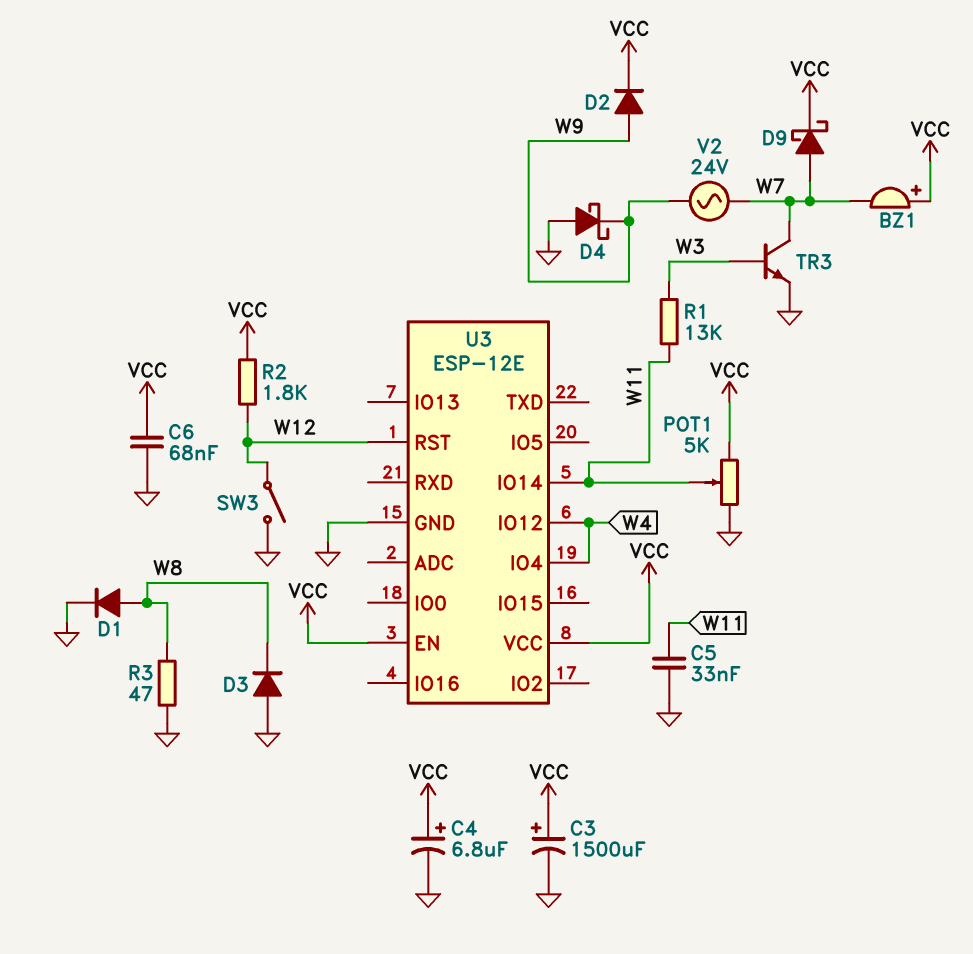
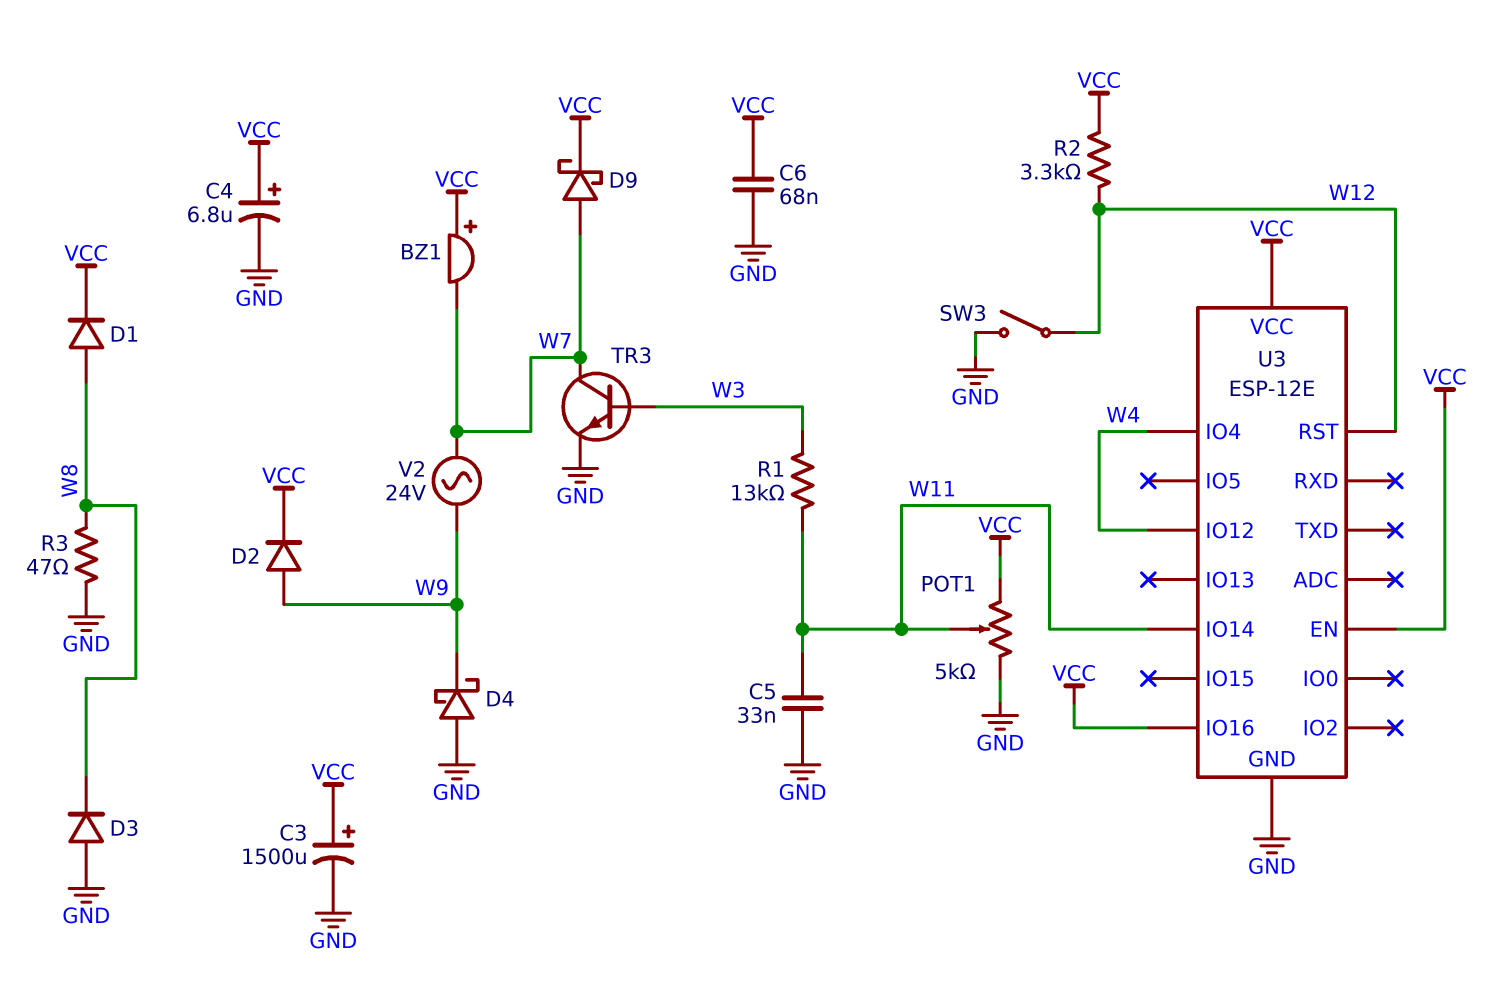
D1: diode (A W8, K GND) -> diode (A W8, K VCC)
R2: 1.8k (VCC, W12) -> 3.3k (VCC, W12)
U3 pin IO16: none -> VCC

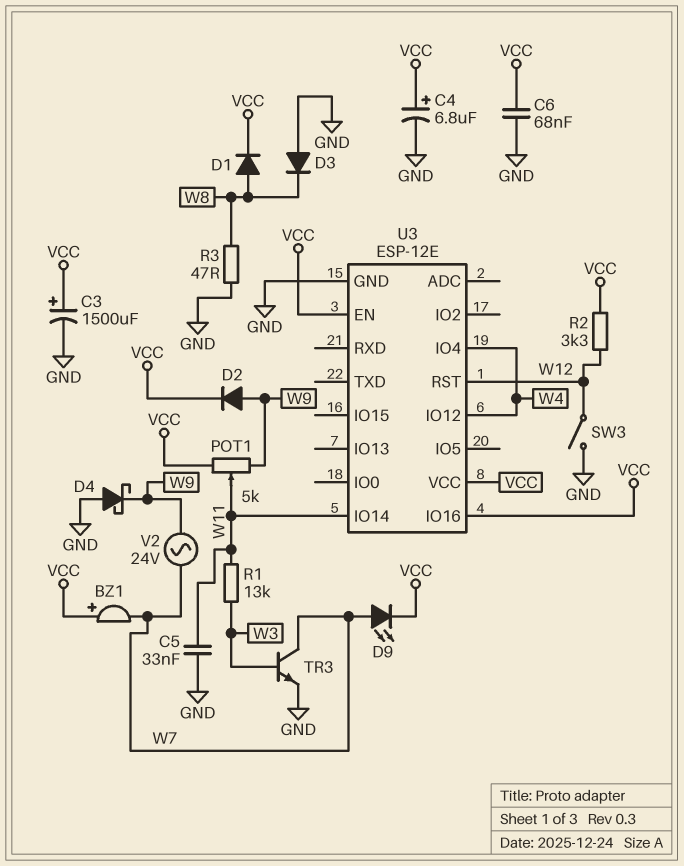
D9: schottky (A W7, K VCC) -> LED (A W7, K VCC)
POT1: 5k (GND, VCC, wiper W11) -> 5k (VCC, W9, wiper W11)

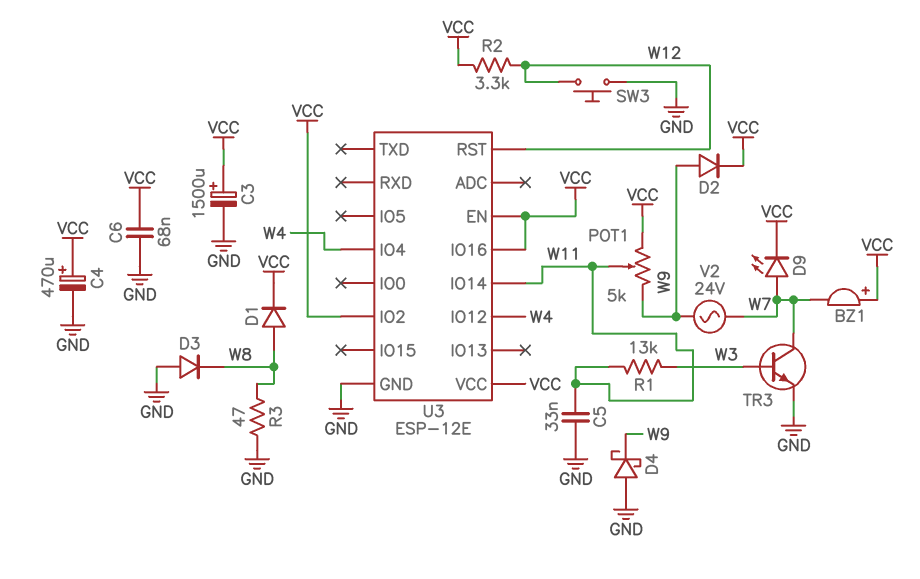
C4: 6.8uF (plus VCC, minus GND) -> 470uF (plus VCC, minus GND)
SW3: switch (GND, W12) -> button (GND, W12)
U3 pin IO2: none -> VCC

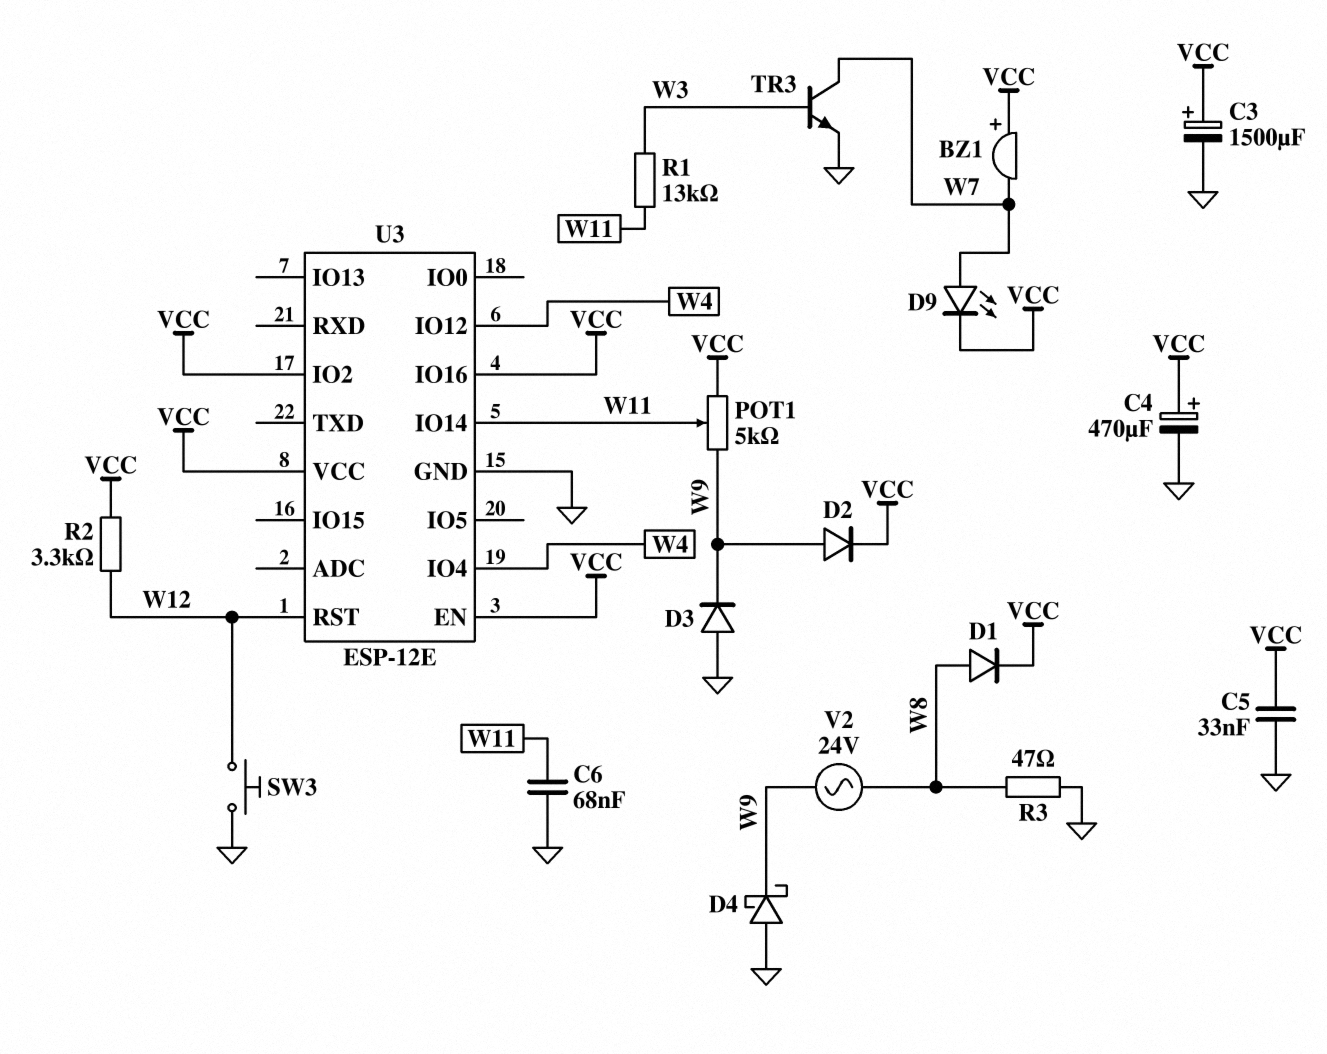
C5: 33nF (GND, W11) -> 33nF (GND, VCC)
C6: 68nF (GND, VCC) -> 68nF (GND, W11)
D3: diode (A GND, K W8) -> diode (A GND, K W9)
V2: AC 24V (W7, W9) -> AC 24V (W8, W9)

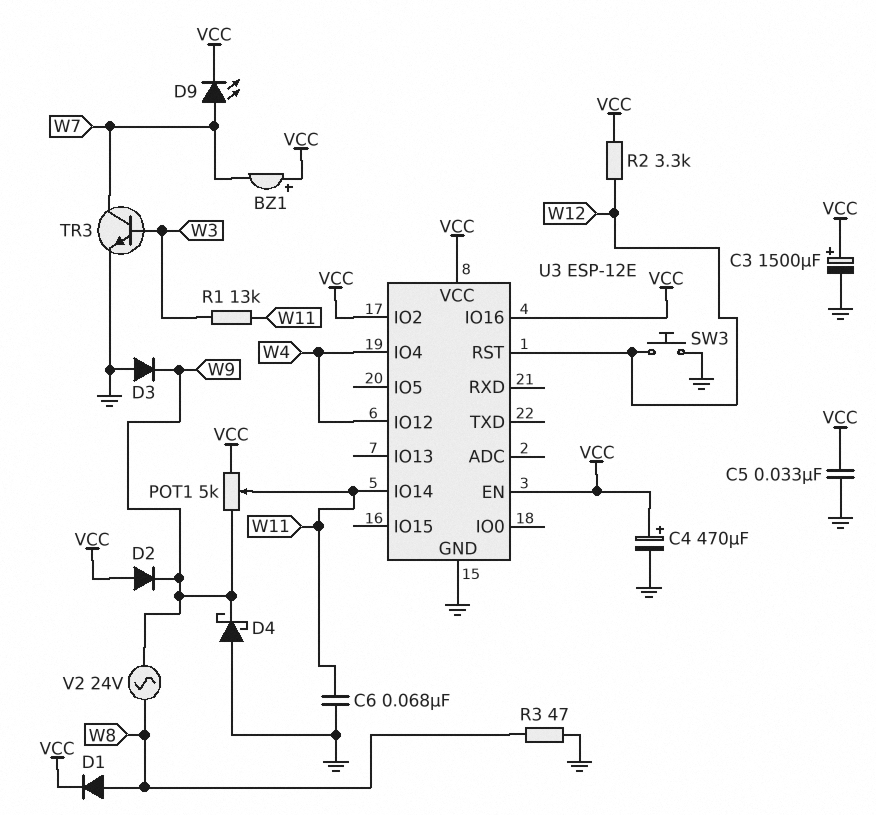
D2: diode (A W9, K VCC) -> diode (A VCC, K W9)

